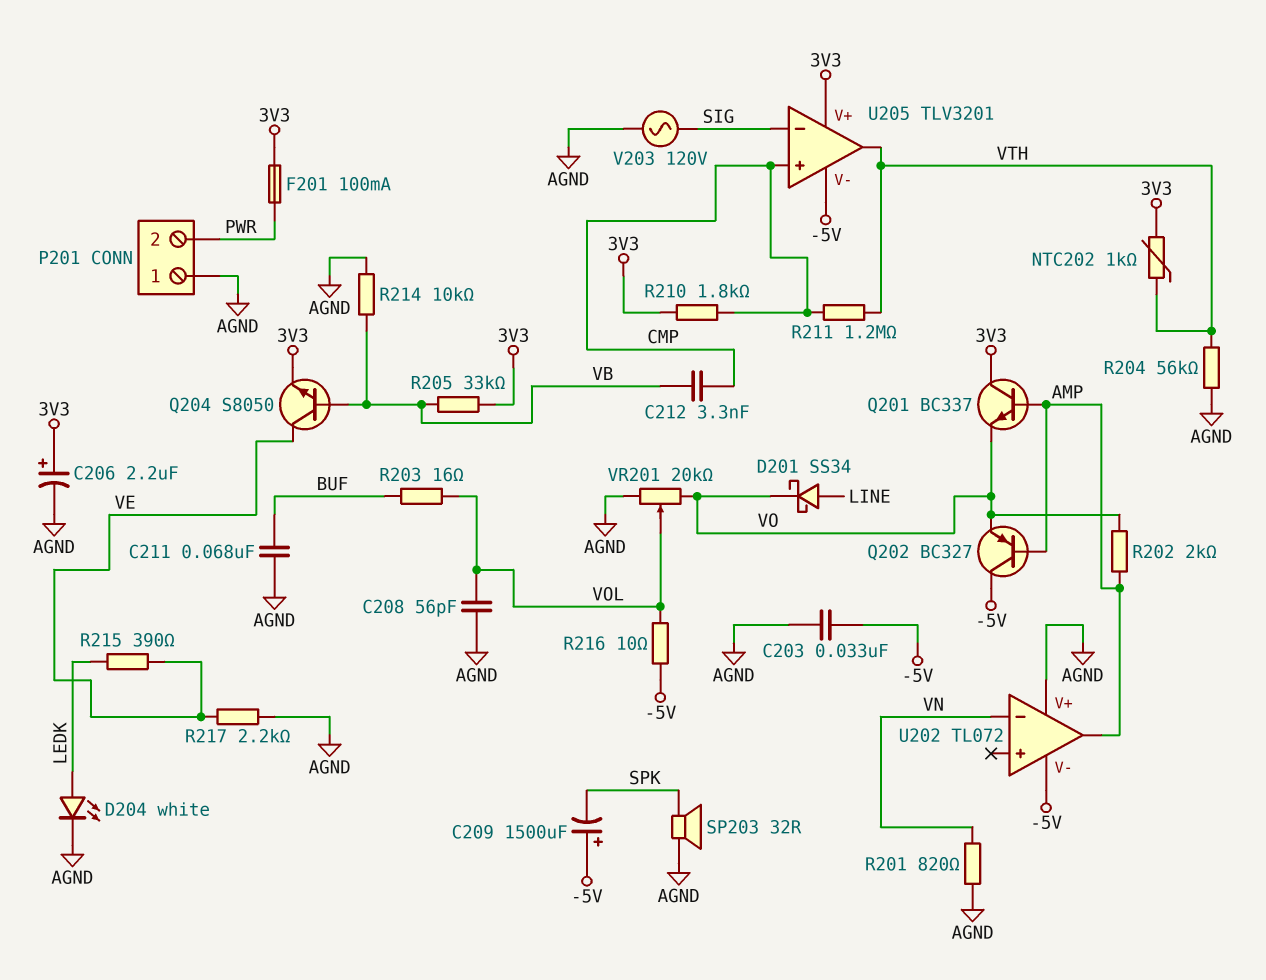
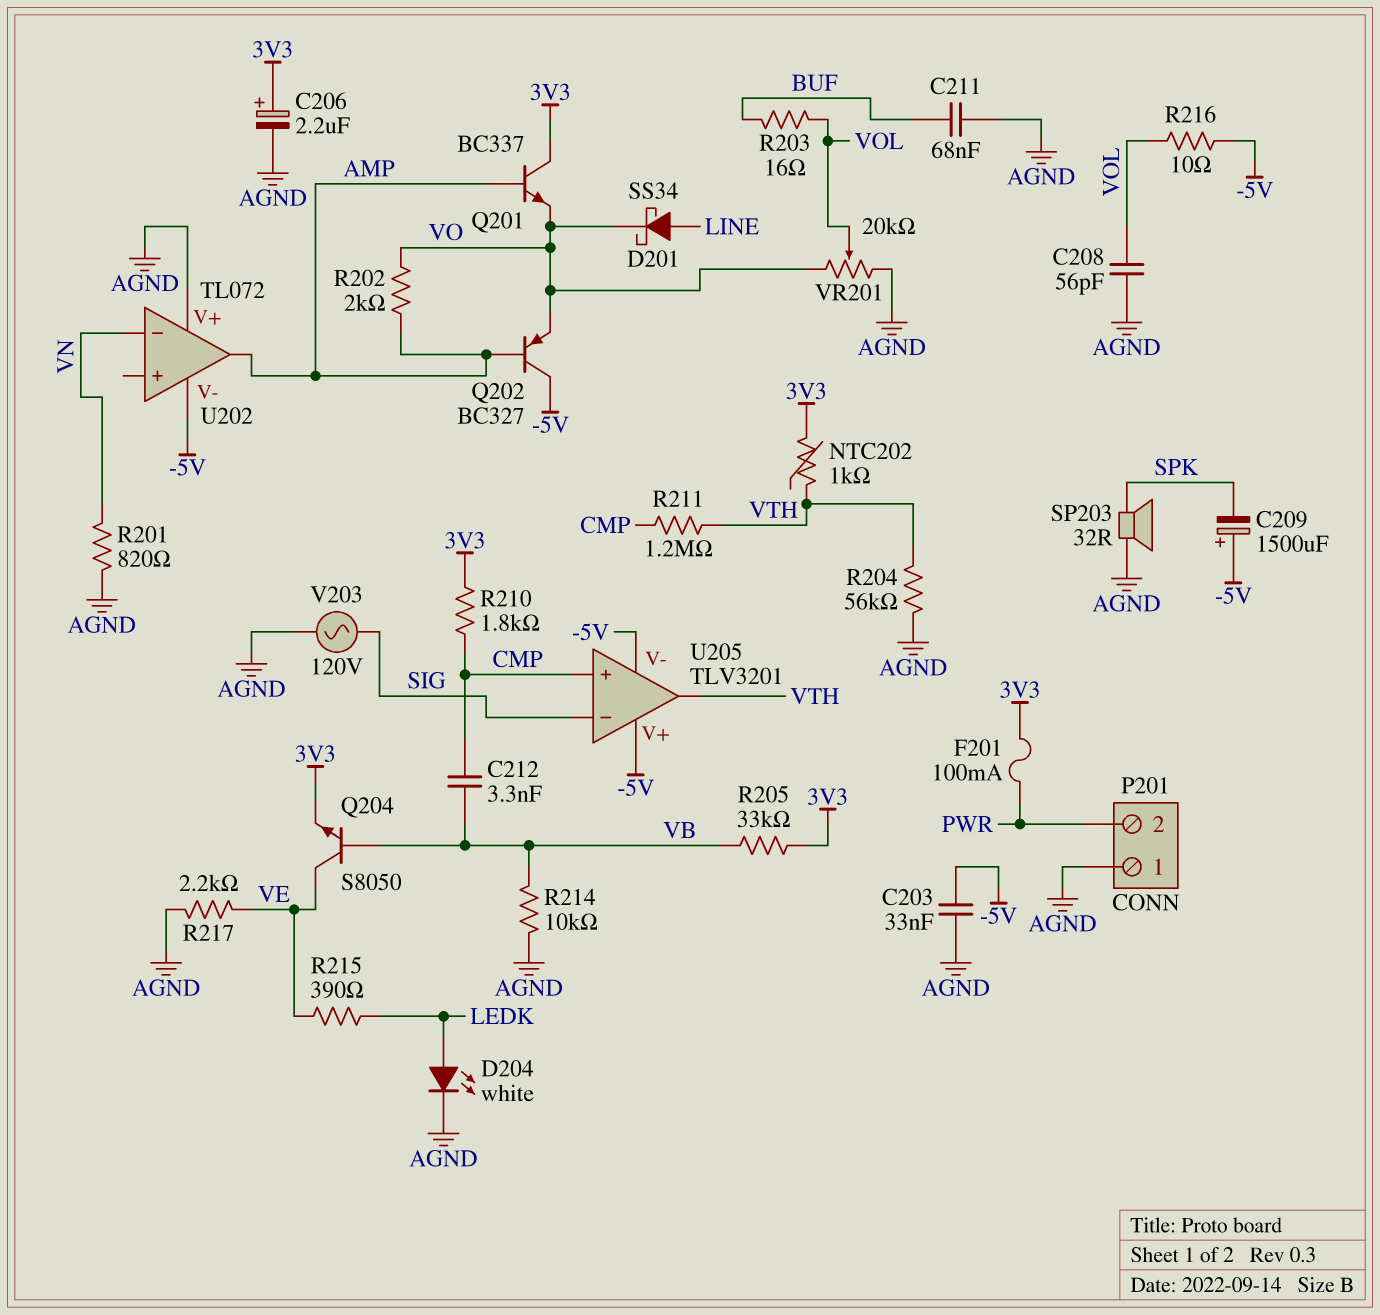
U205 pin V+: 3V3 -> -5V

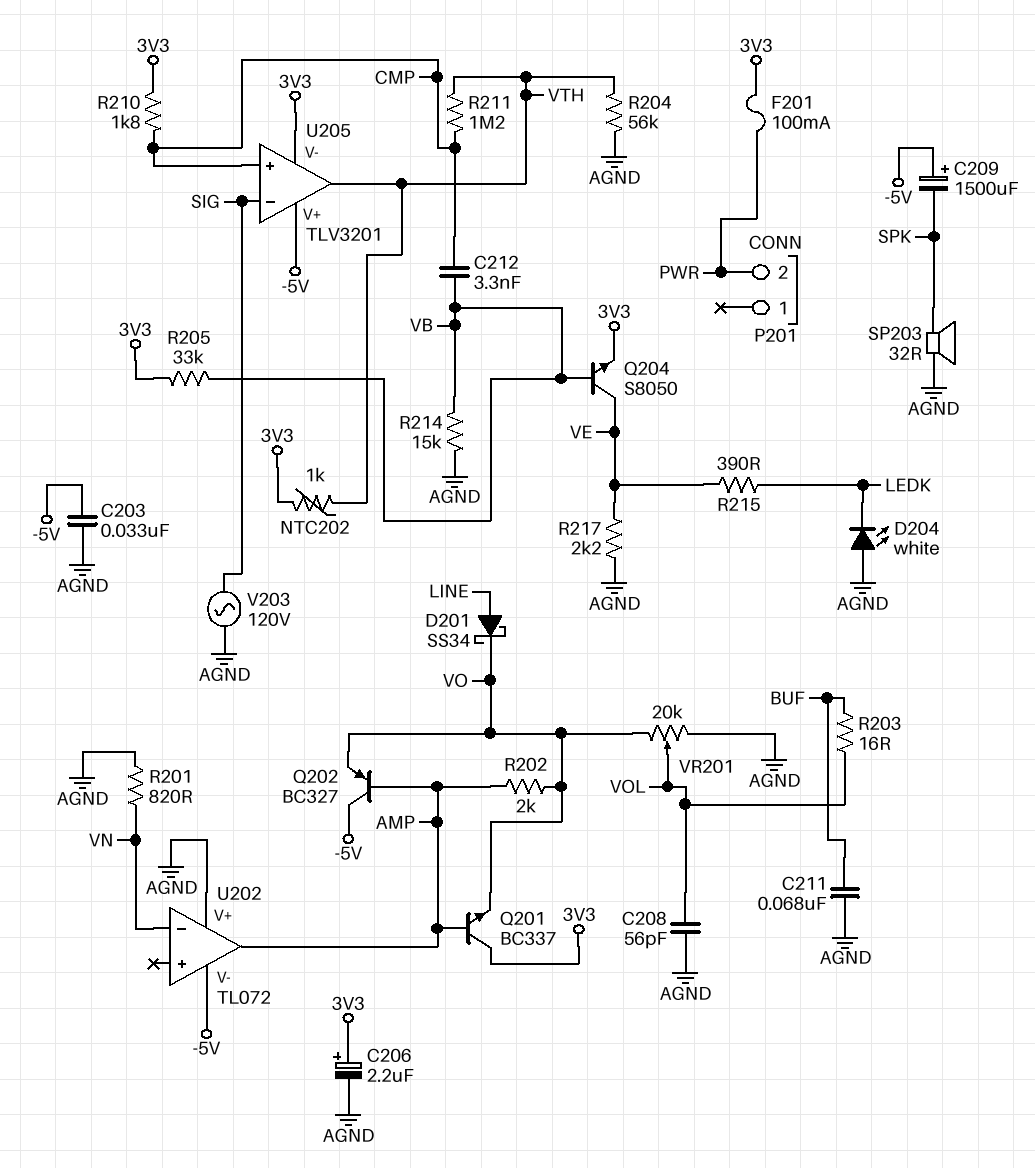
D204: LED white (A LEDK, K AGND) -> LED white (A AGND, K LEDK)
P201 pin 1: AGND -> none
R214: 10k (AGND, VB) -> 15k (AGND, VB)
R216: 10 (-5V, VOL) -> none
U205 pin V-: -5V -> 3V3

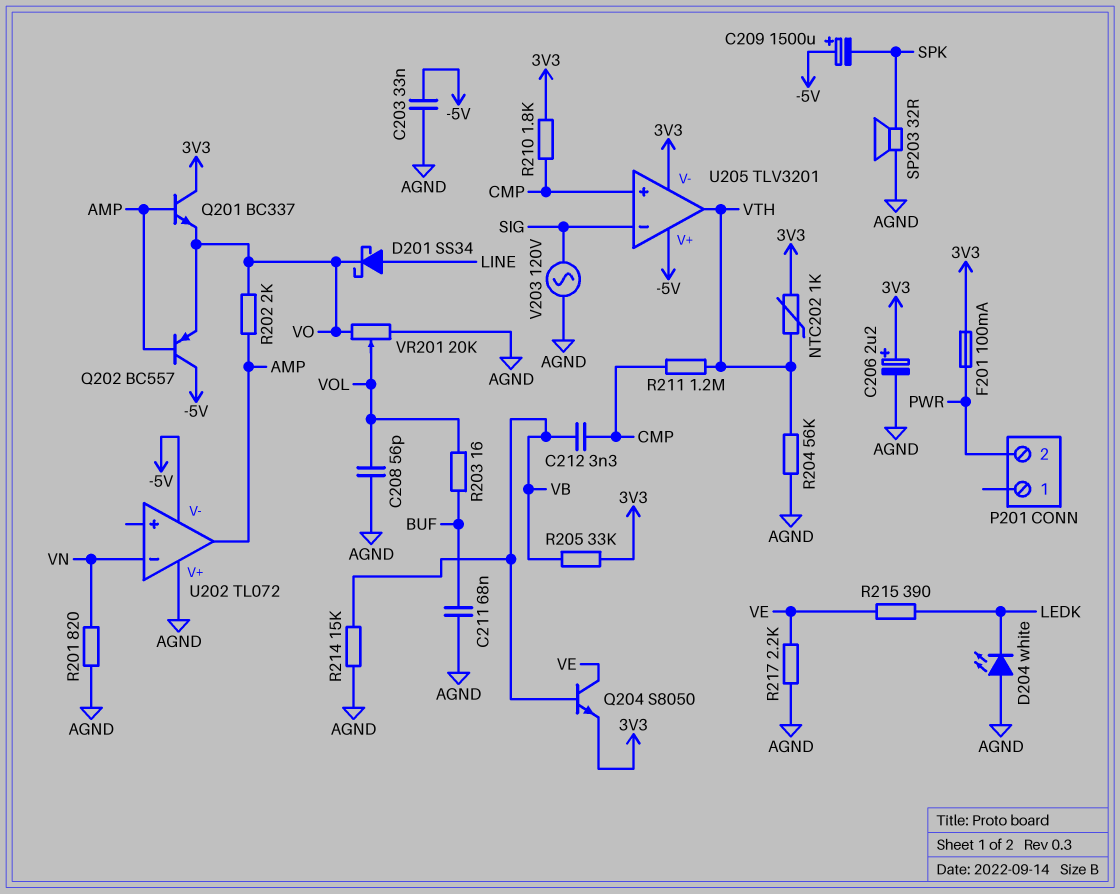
Q202: PNP BC327 (B AMP, C -5V, E VO) -> PNP BC557 (B AMP, C -5V, E VO)

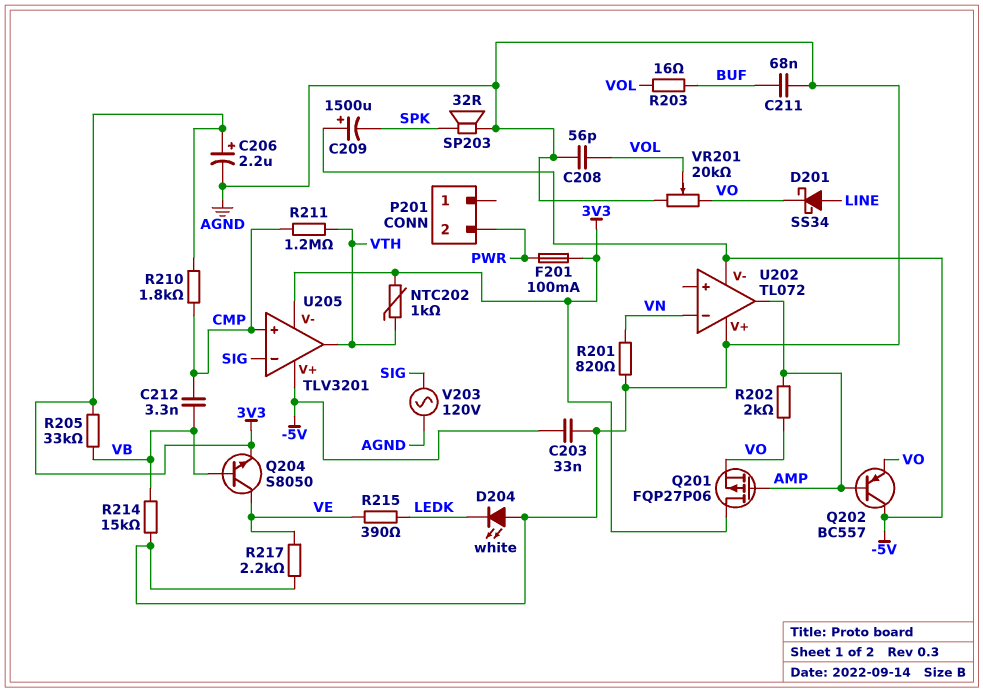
Q201: NPN BC337 (B AMP, C 3V3, E VO) -> PMOS FQP27P06 (G AMP, D 3V3, S VO)
R204: 56k (AGND, VTH) -> none

